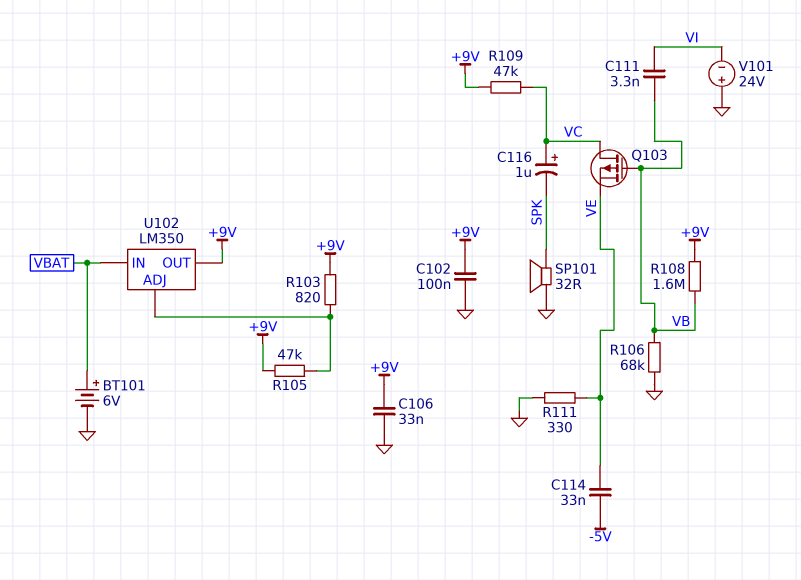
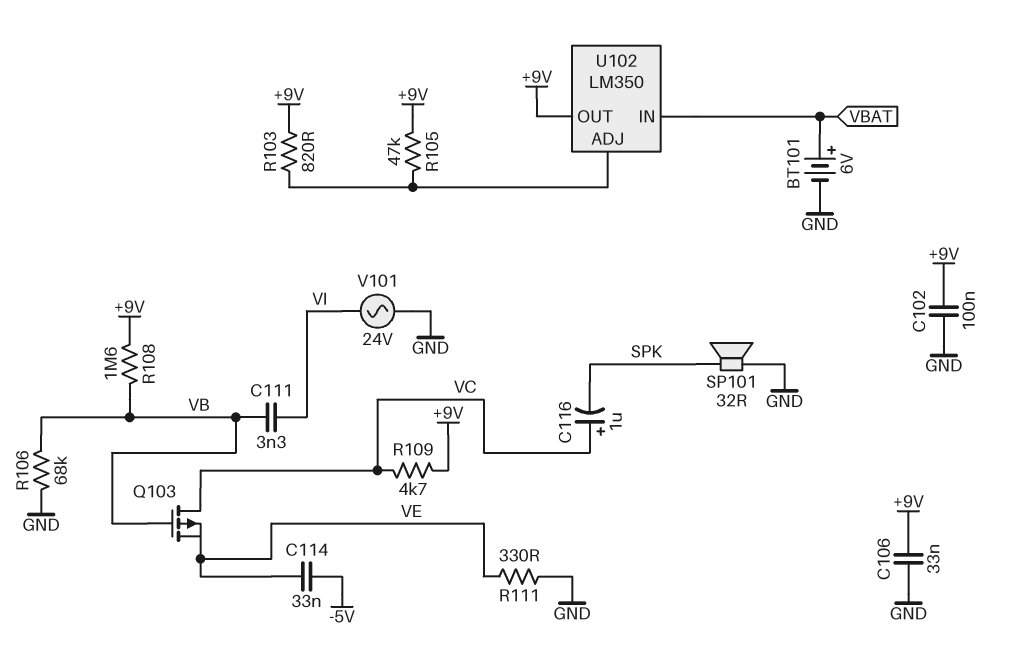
R109: 47k (+9V, VC) -> 4.7k (+9V, VC)
V101: 24V (plus GND, minus VI) -> AC 24V (GND, VI)

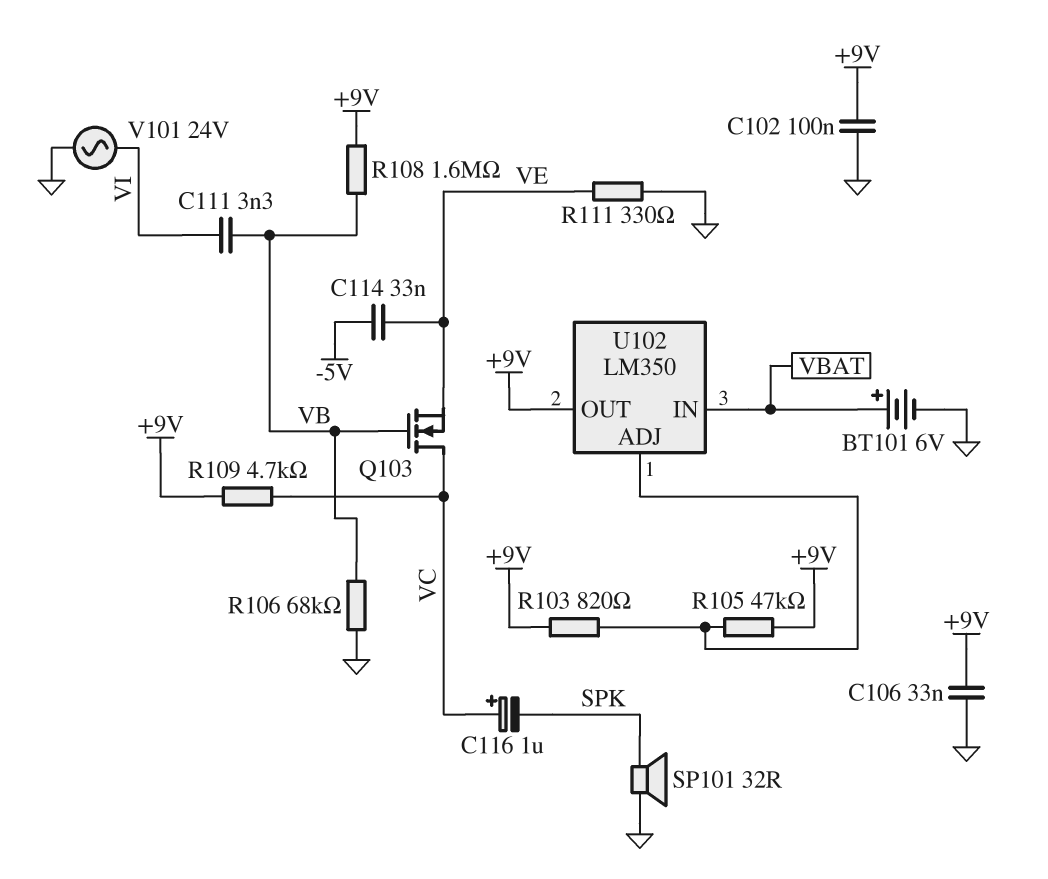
Q103: PMOS (G VB, D VC, S VE) -> NMOS (G VB, D VC, S VE)

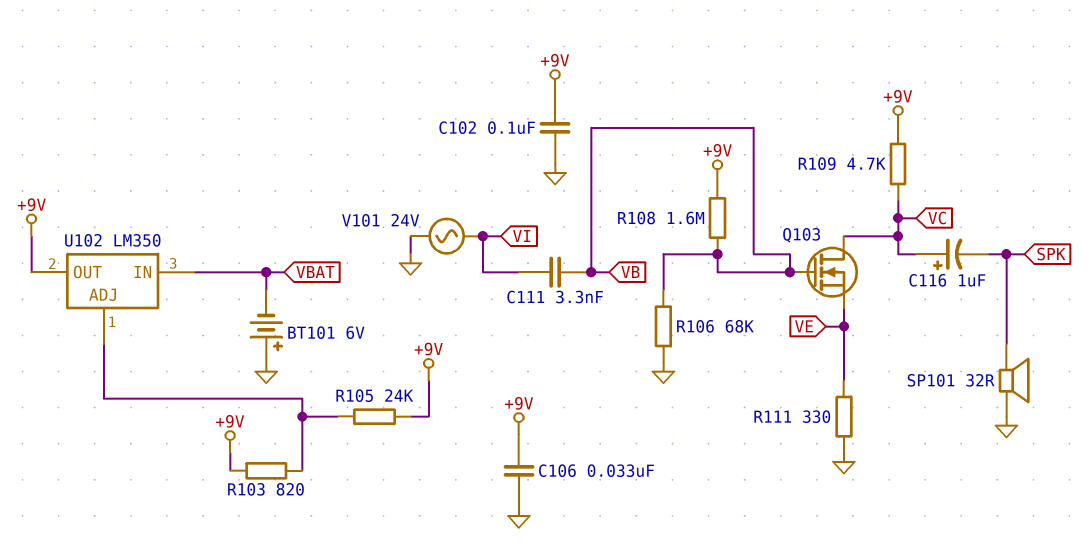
BT101: 6V (plus VBAT, minus GND) -> 6V (plus GND, minus VBAT)
C114: 33nF (-5V, VE) -> none
R105: 47k (+9V, U102/ADJ) -> 24k (+9V, U102/ADJ)

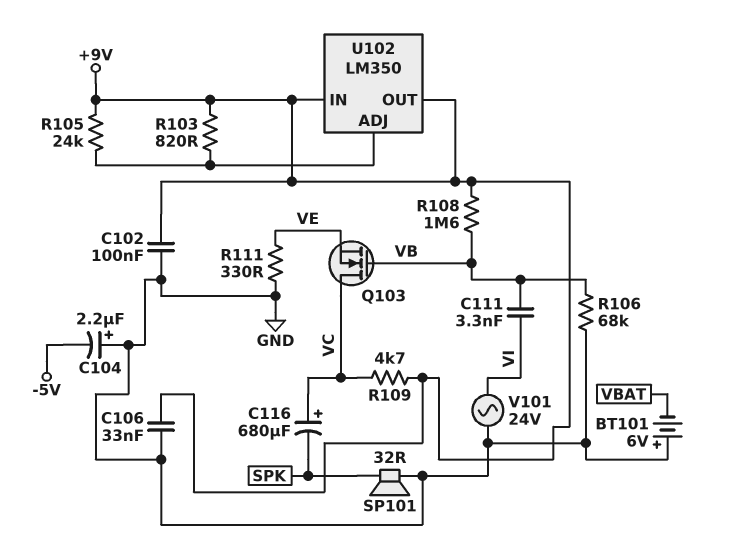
C104: none -> 2.2uF (plus GND, minus -5V)
C116: 1uF (plus VC, minus SPK) -> 680uF (plus VC, minus SPK)
U102 pin IN: VBAT -> +9V

